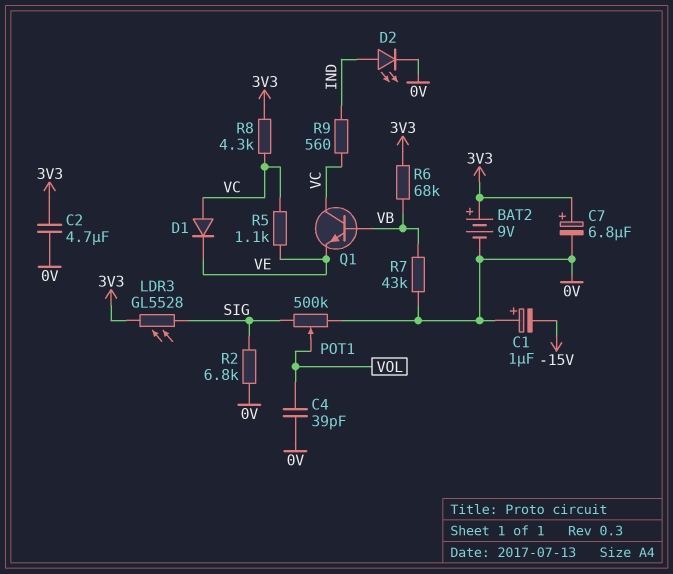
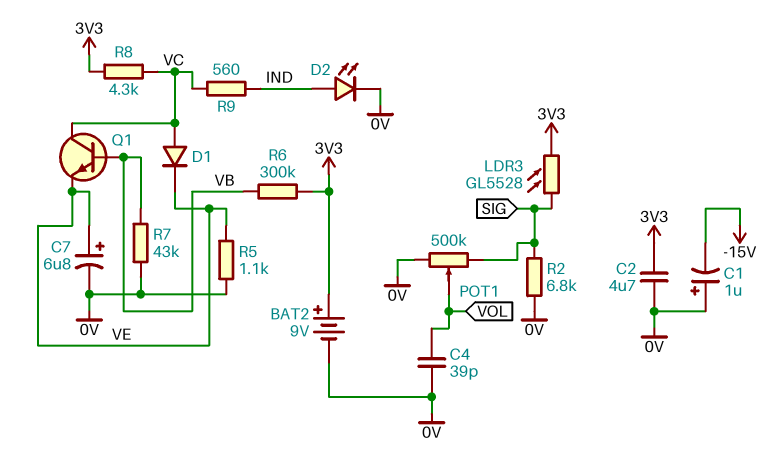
C7: 6.8uF (plus 3V3, minus 0V) -> 6.8uF (plus VE, minus 0V)
R5: 1.1k (VC, VE) -> 1.1k (0V, VE)
R6: 68k (3V3, VB) -> 300k (3V3, VB)

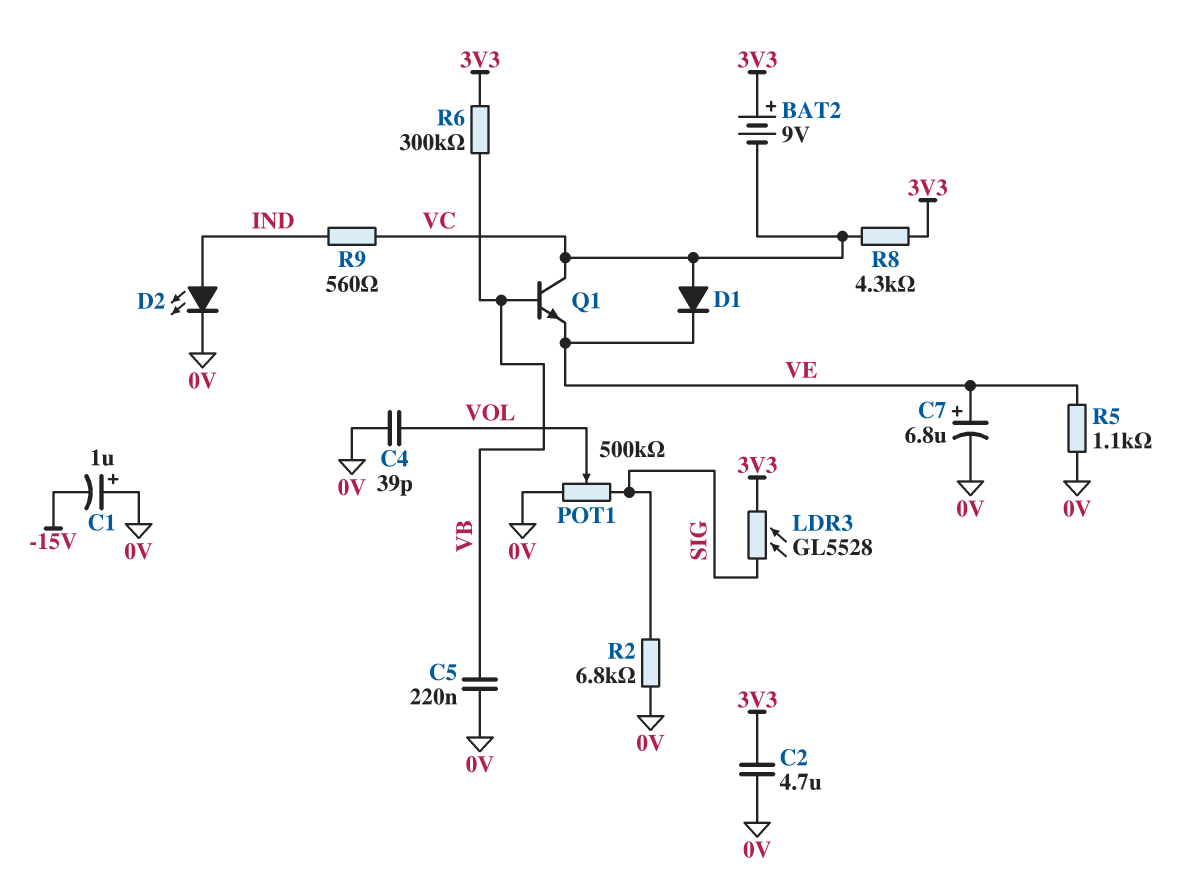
BAT2: 9V (plus 3V3, minus 0V) -> 9V (plus 3V3, minus VC)
C5: none -> 220nF (0V, VB)
R7: 43k (0V, VB) -> none

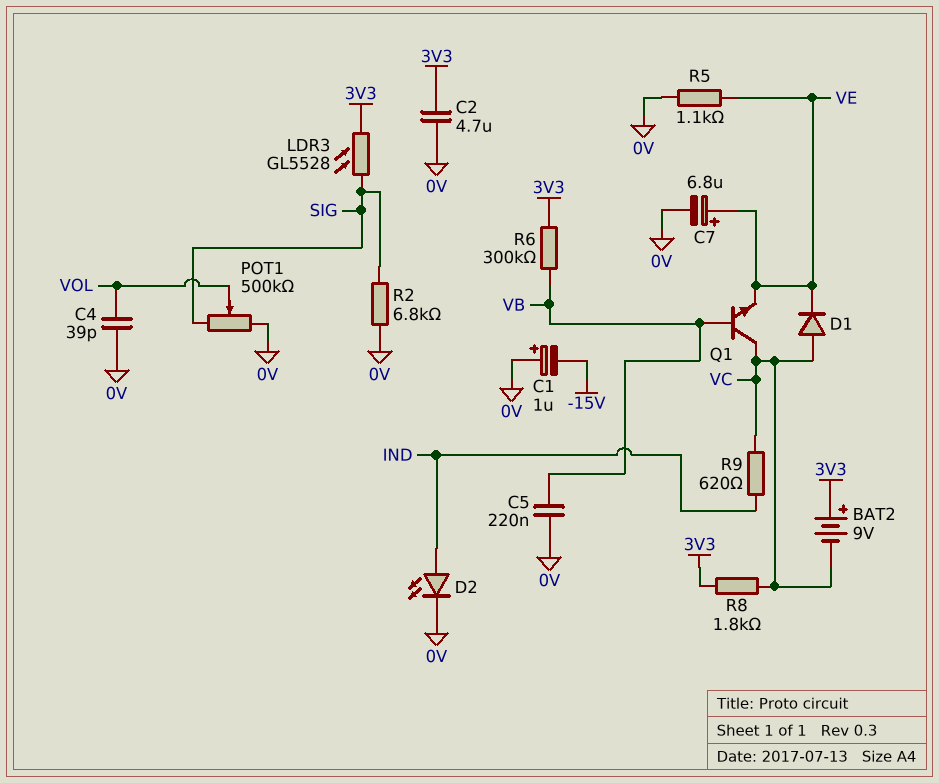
R8: 4.3k (3V3, VC) -> 1.8k (3V3, VC)
R9: 560 (IND, VC) -> 620 (IND, VC)

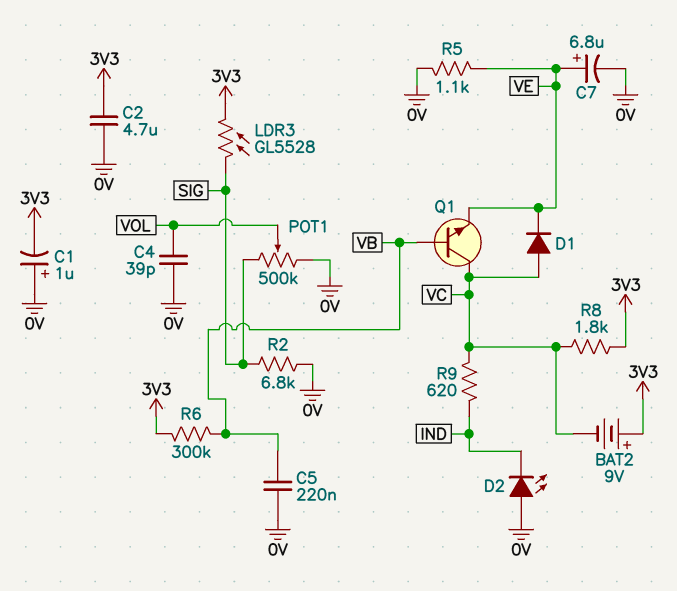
C1: 1uF (plus 0V, minus -15V) -> 1uF (plus 0V, minus 3V3)
D2: LED (A IND, K 0V) -> LED (A 0V, K IND)

